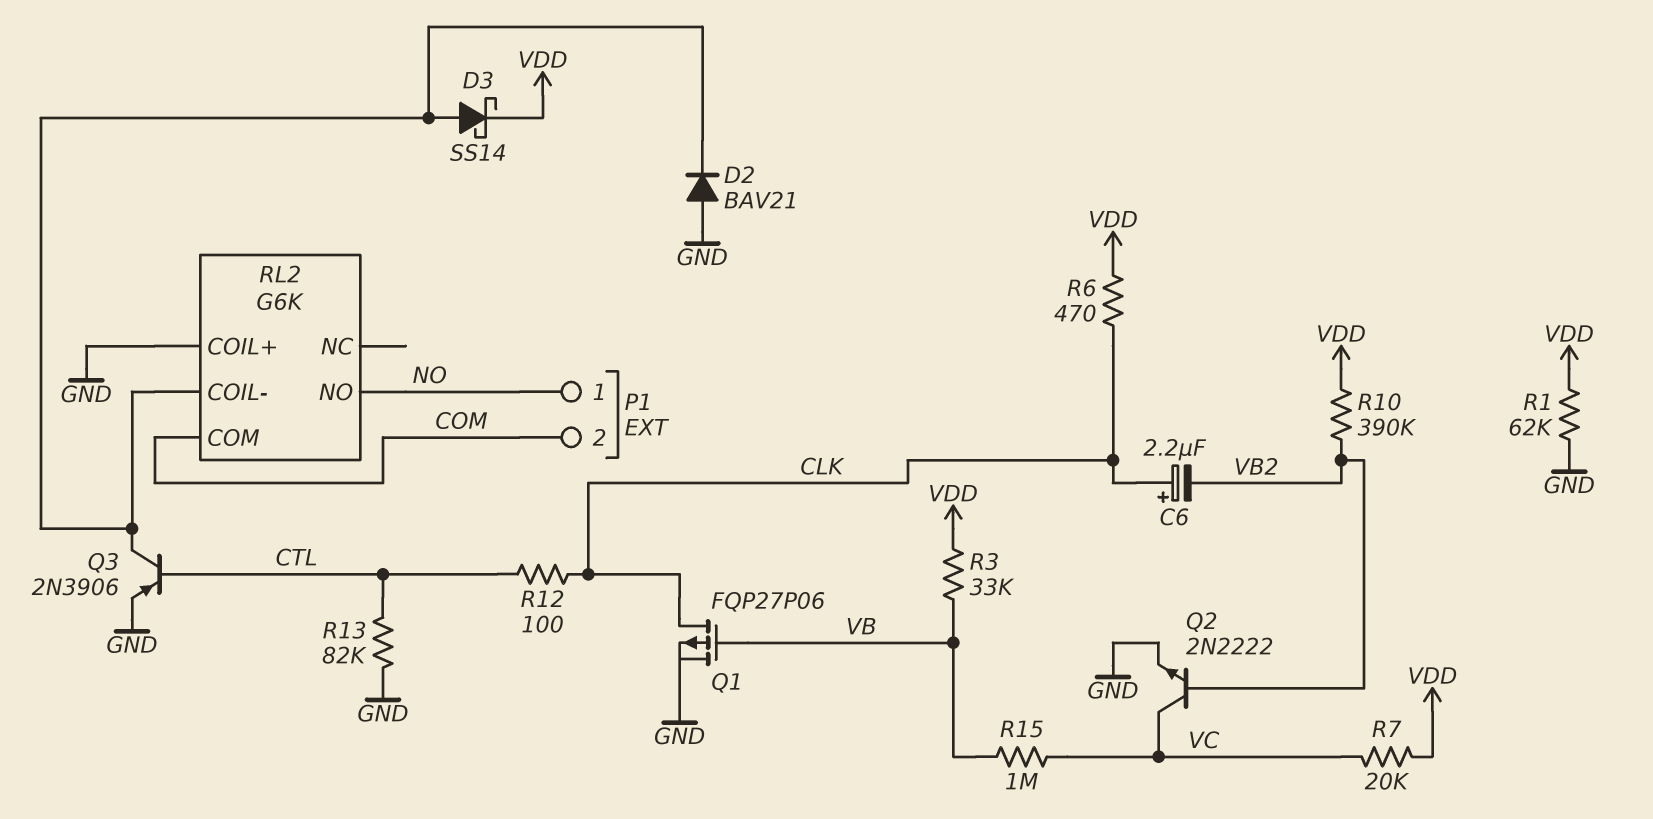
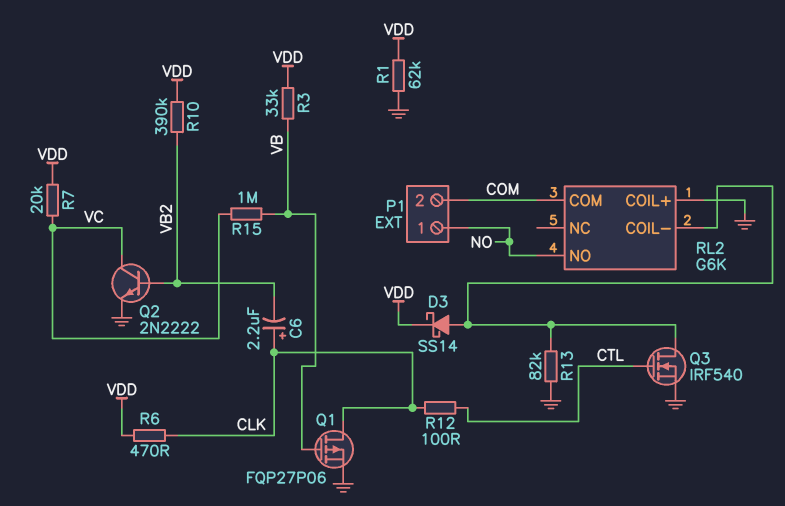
D2: diode BAV21 (A GND, K RL2/COIL-) -> none
Q3: PNP 2N3906 (B CTL, C RL2/COIL-, E GND) -> NMOS IRF540 (G CTL, D RL2/COIL-, S GND)
R13: 82k (CTL, GND) -> 82k (GND, RL2/COIL-)

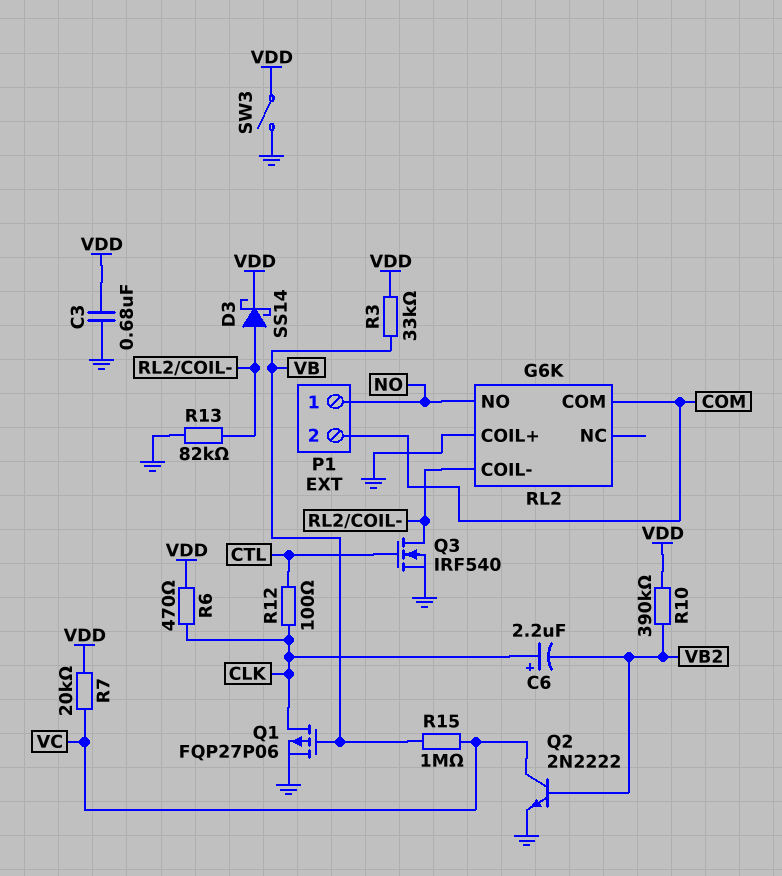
C3: none -> 680nF (GND, VDD)
R1: 62k (GND, VDD) -> none
SW3: none -> switch (GND, VDD)

